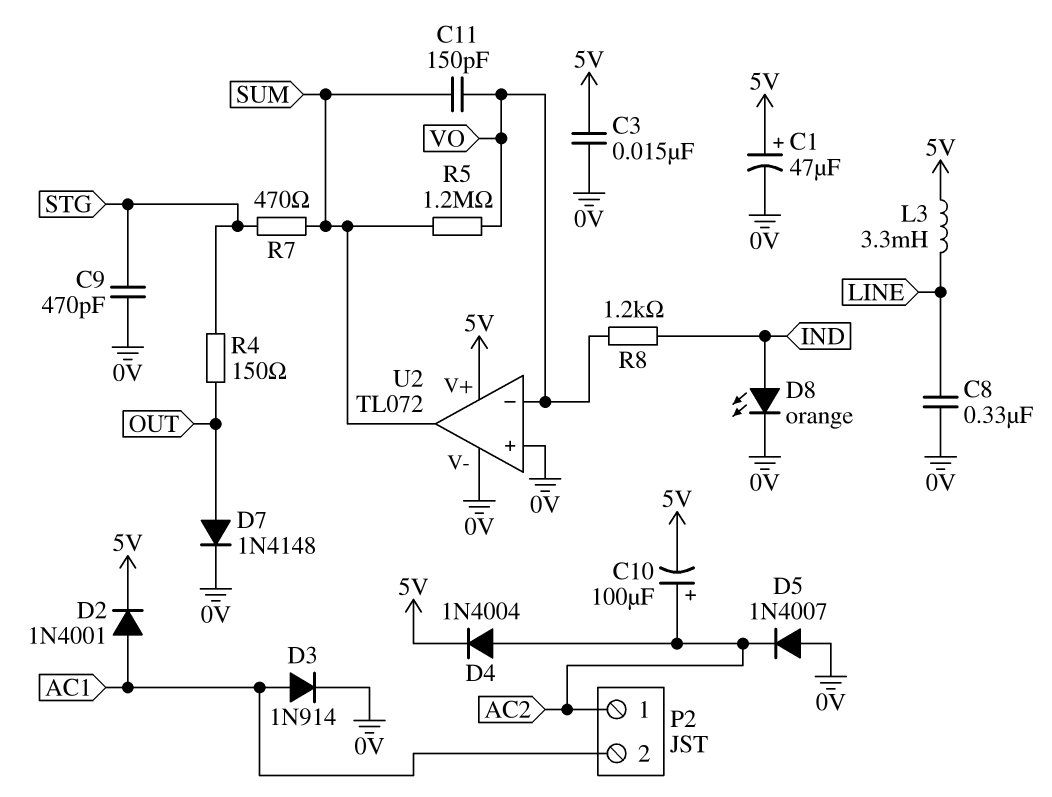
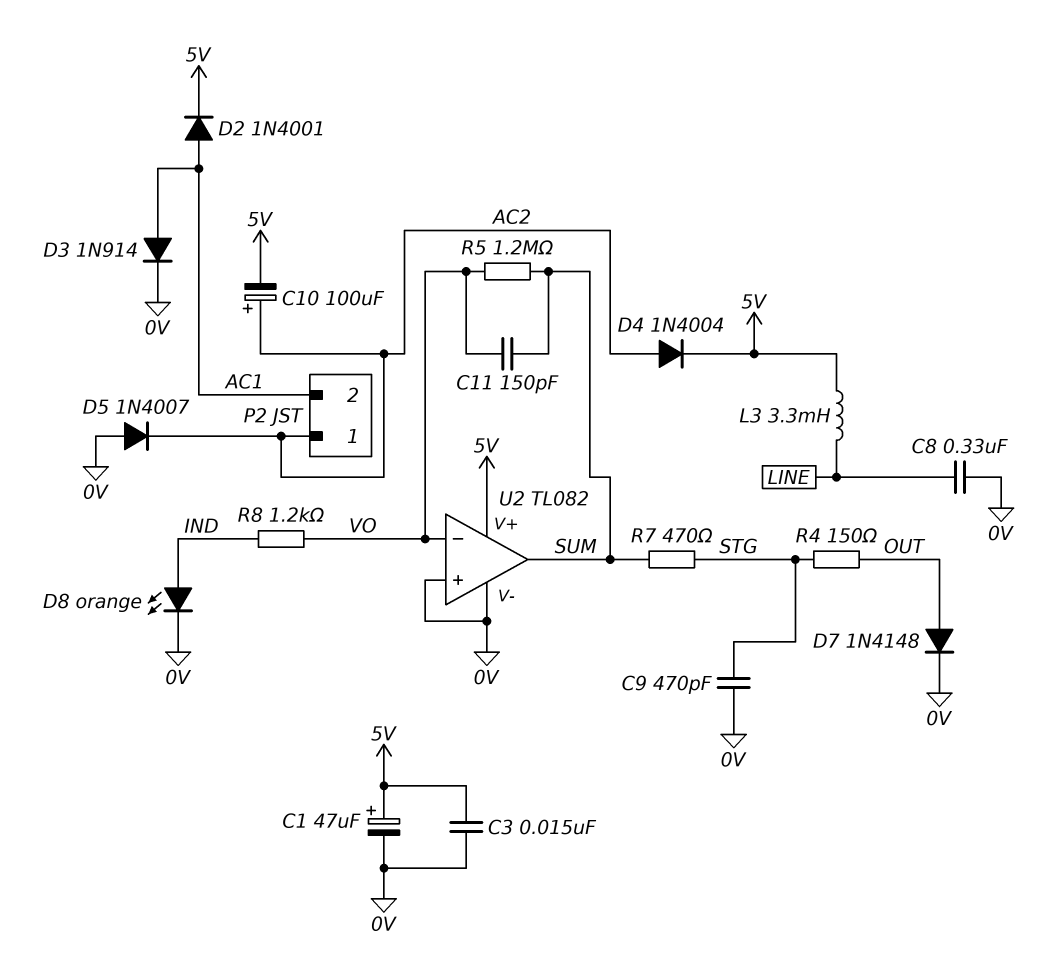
U2: TL072 -> TL082

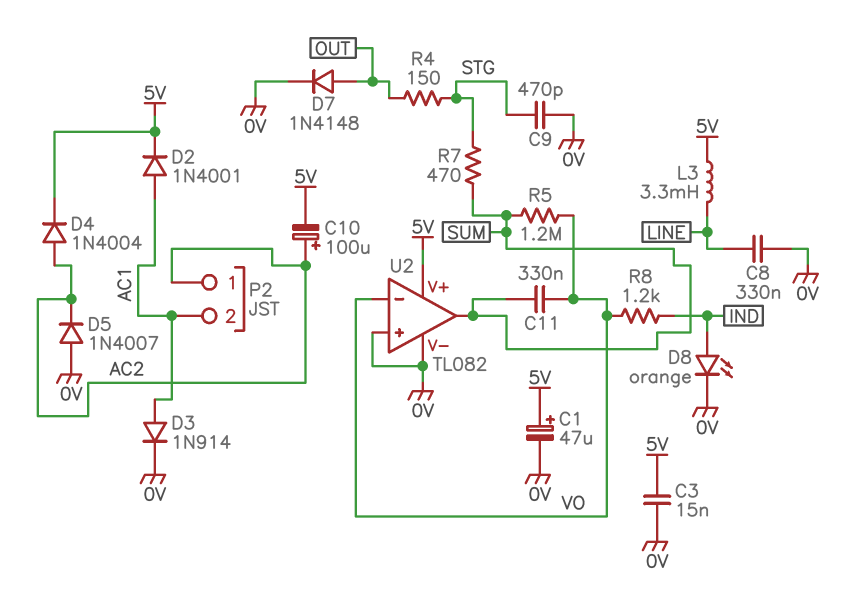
C11: 150pF (SUM, VO) -> 330nF (SUM, VO)

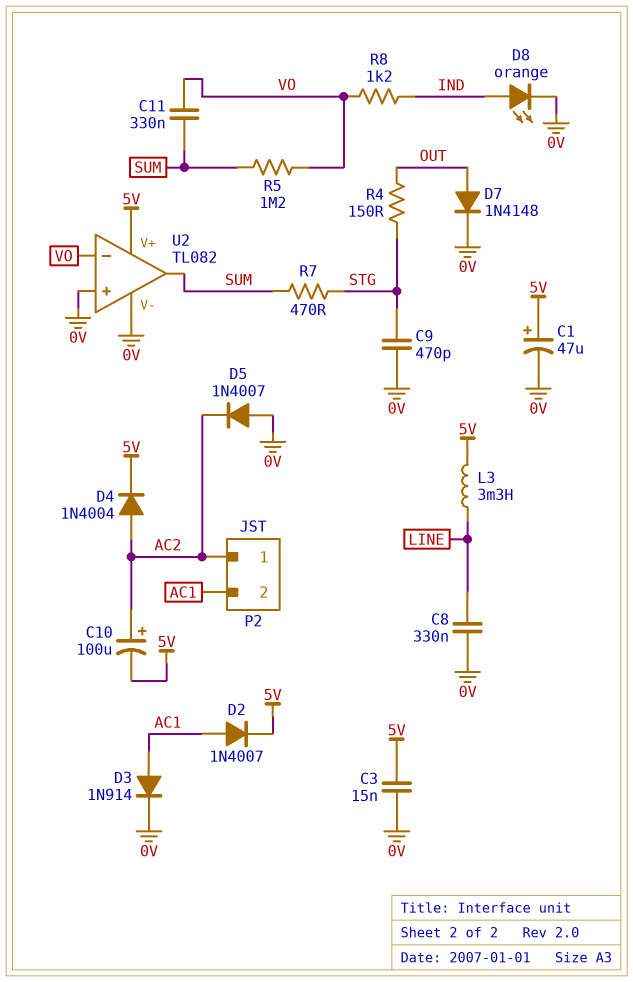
D2: diode 1N4001 (A AC1, K 5V) -> diode 1N4007 (A AC1, K 5V)

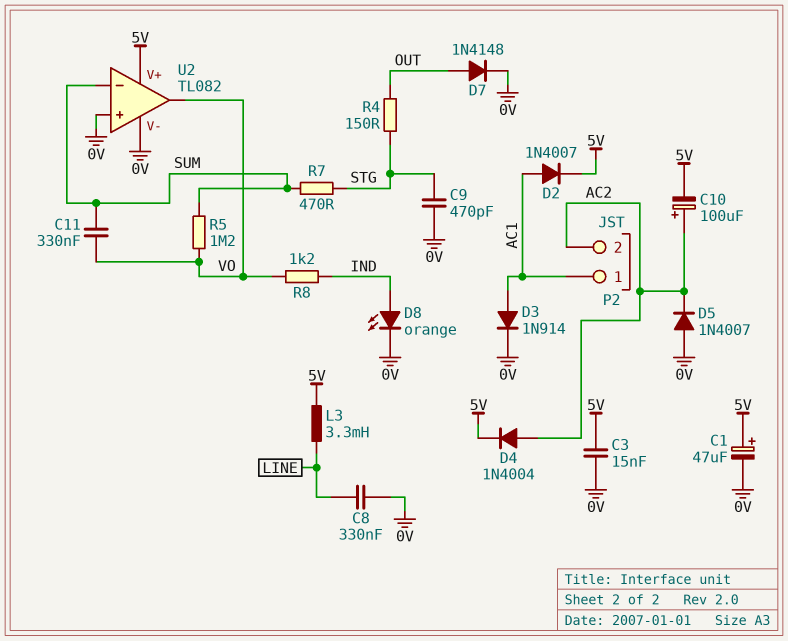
P2 pin 1: AC2 -> AC1
P2 pin 2: AC1 -> AC2
U2 pin in-: VO -> SUM
U2 pin out: SUM -> VO

